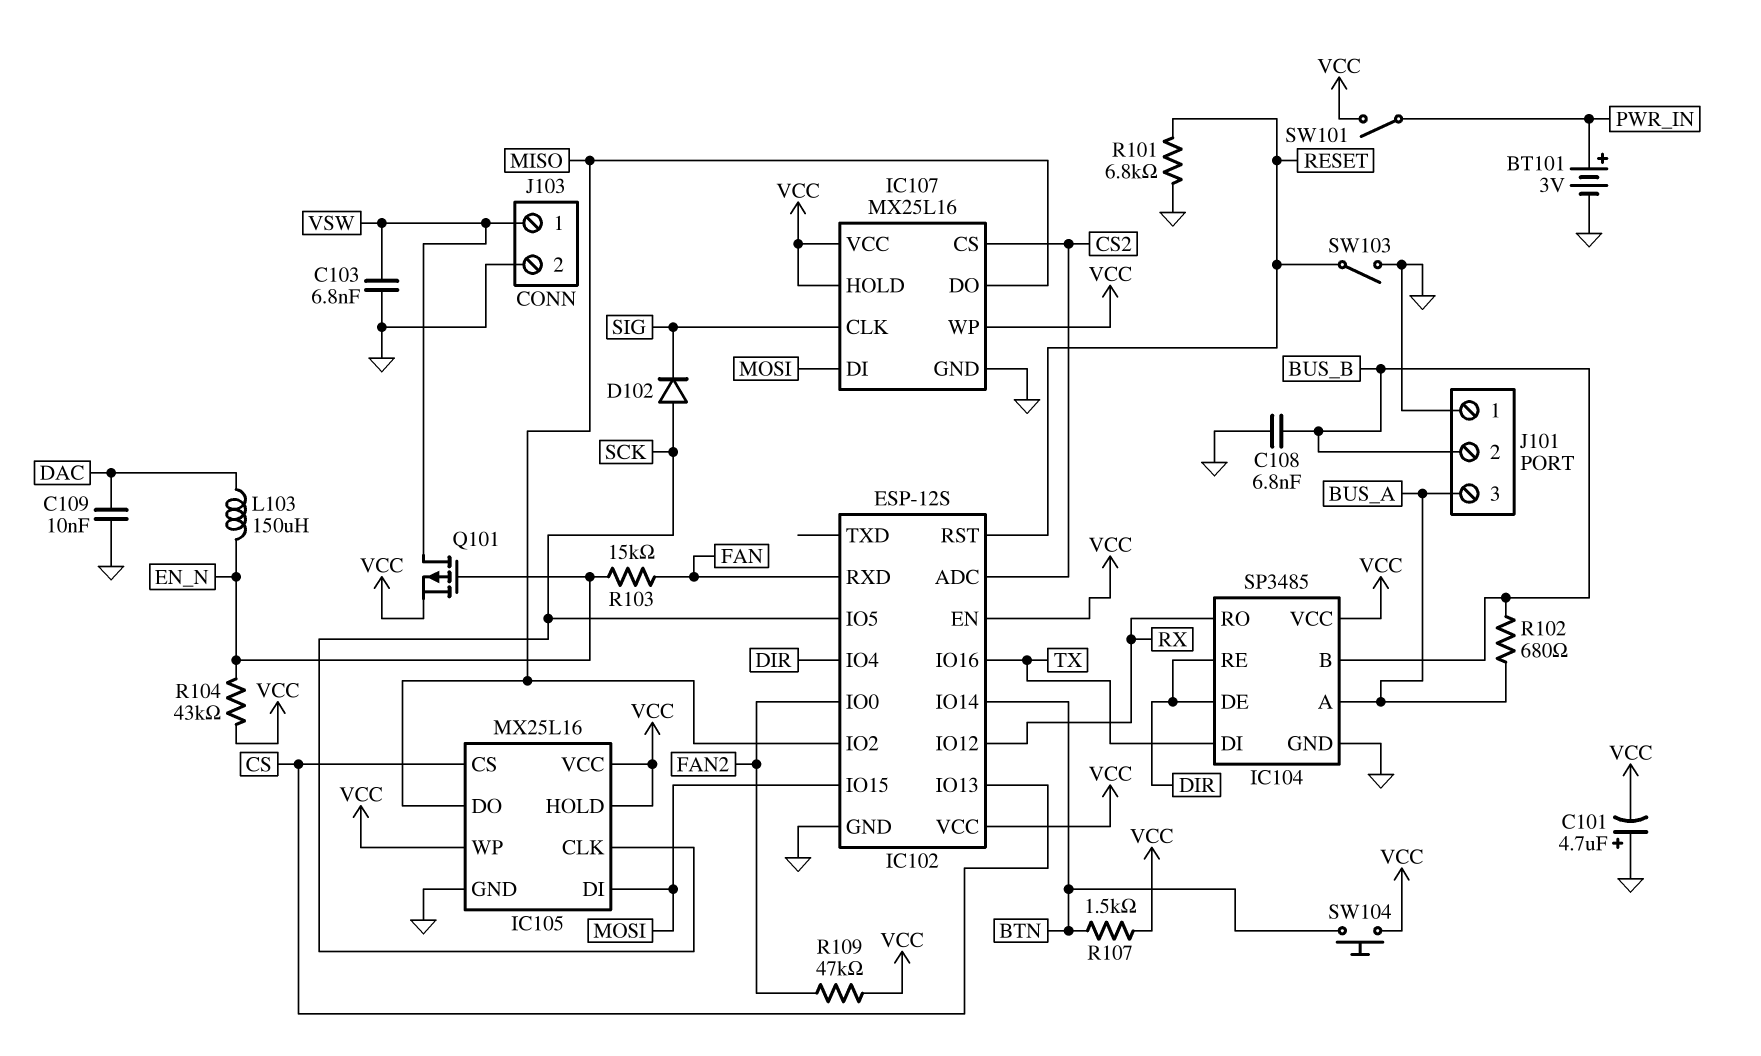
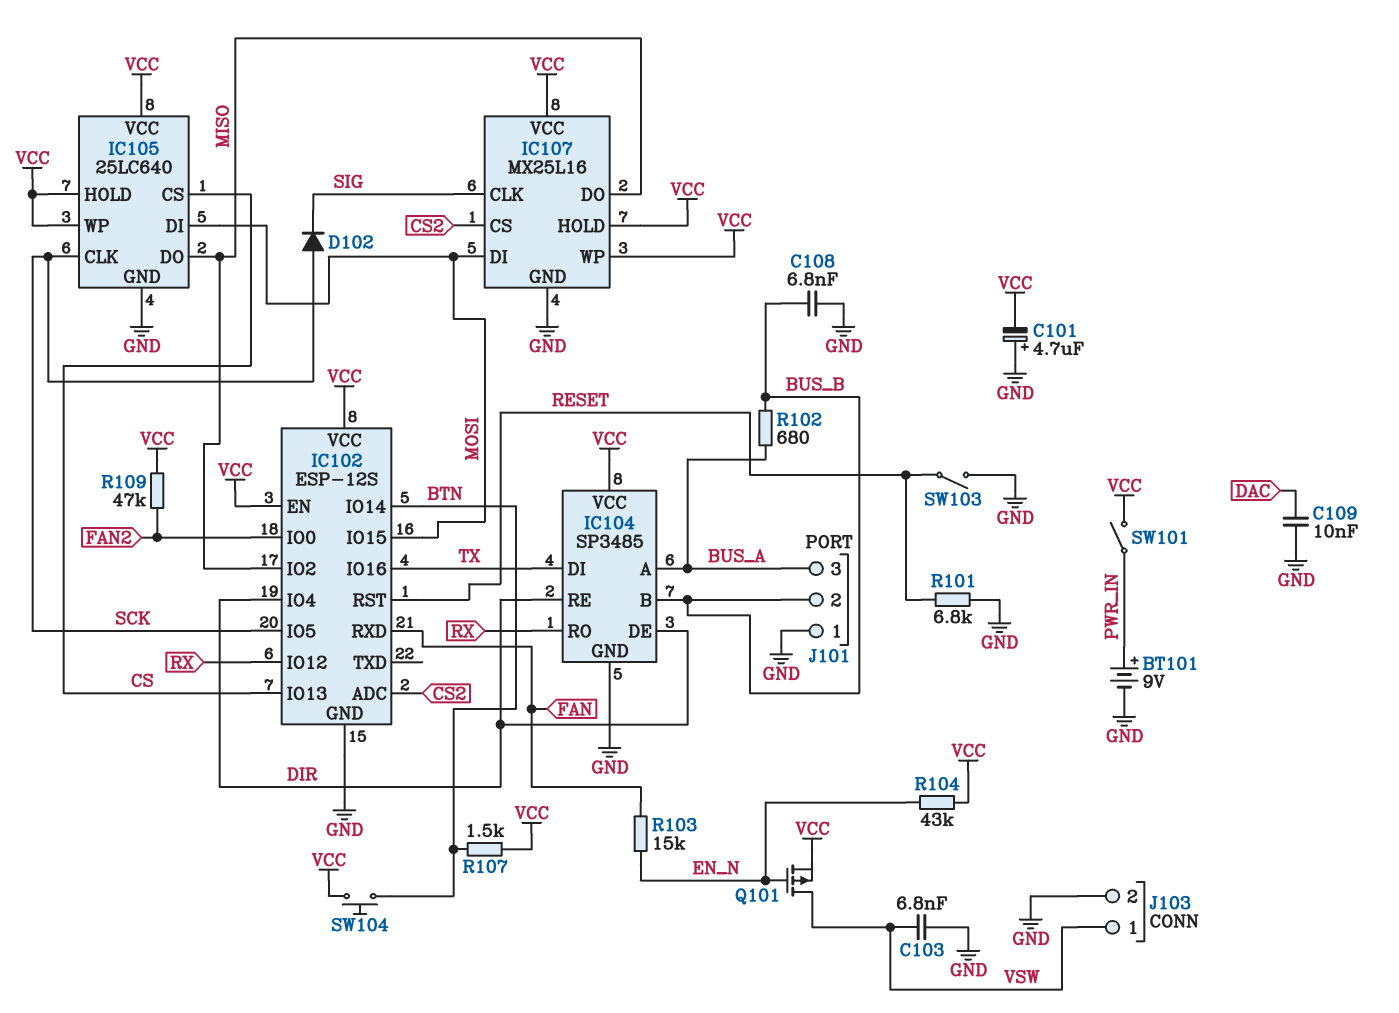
BT101: 3V (plus PWR_IN, minus GND) -> 9V (plus PWR_IN, minus GND)
IC105: MX25L16 -> 25LC640
L103: 150uH (DAC, EN_N) -> none

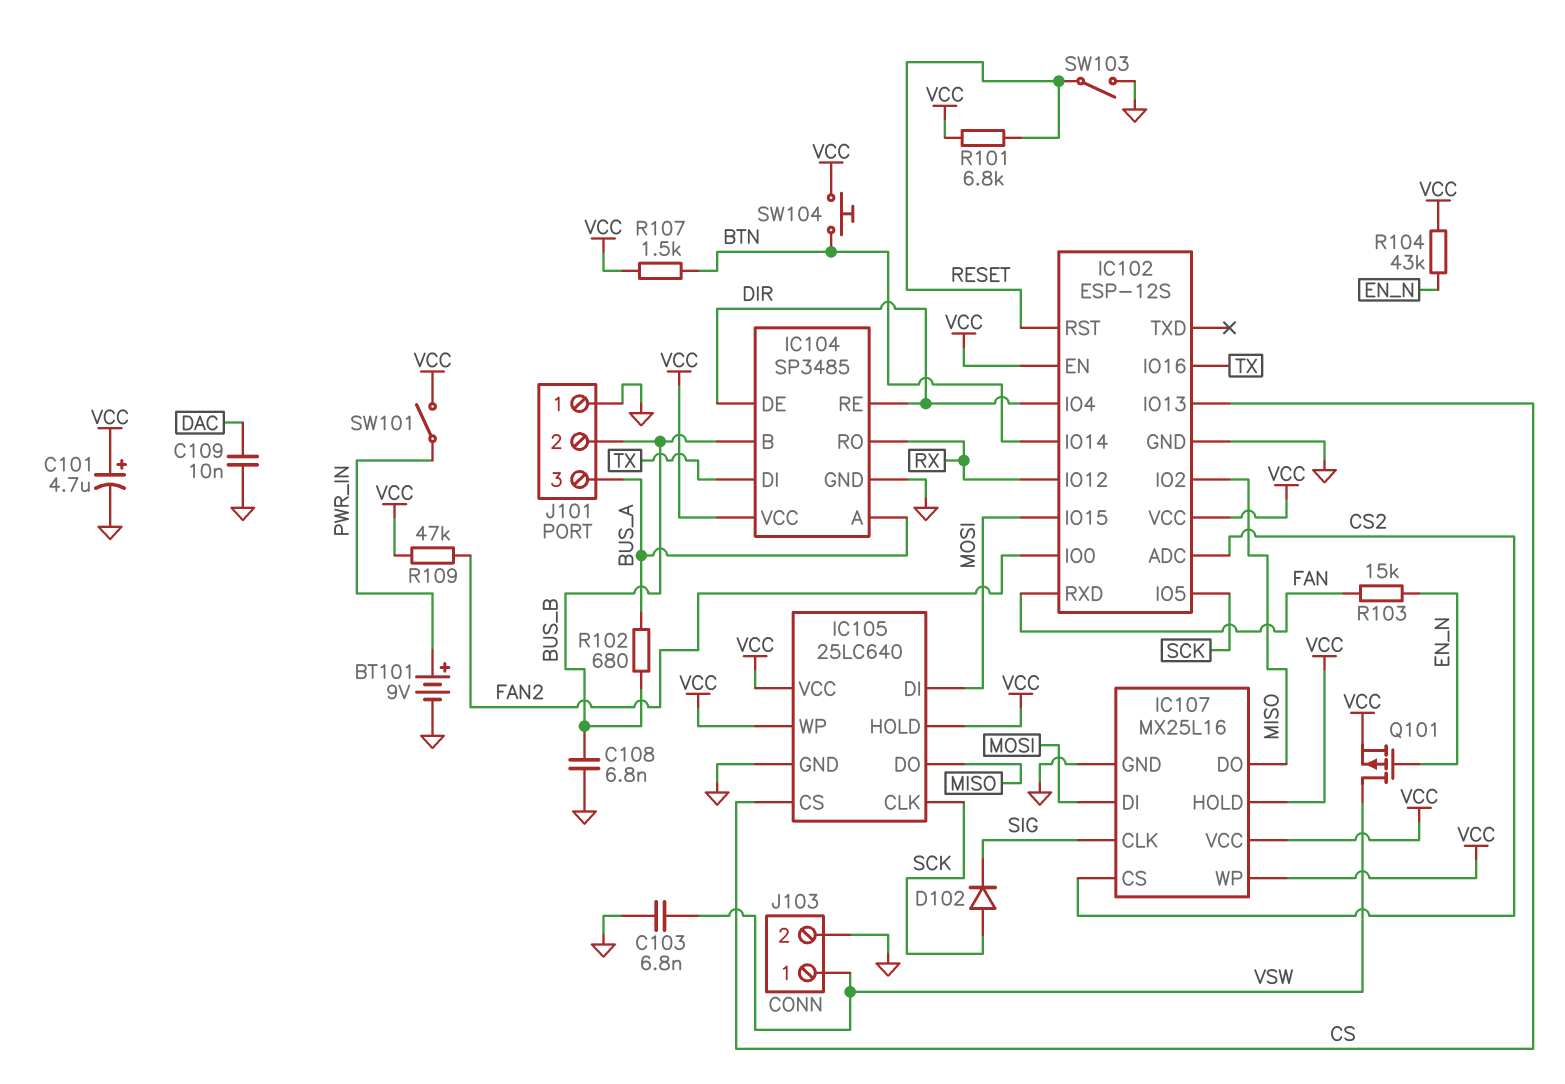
C101: 4.7uF (plus GND, minus VCC) -> 4.7uF (plus VCC, minus GND)
R101: 6.8k (GND, RESET) -> 6.8k (RESET, VCC)

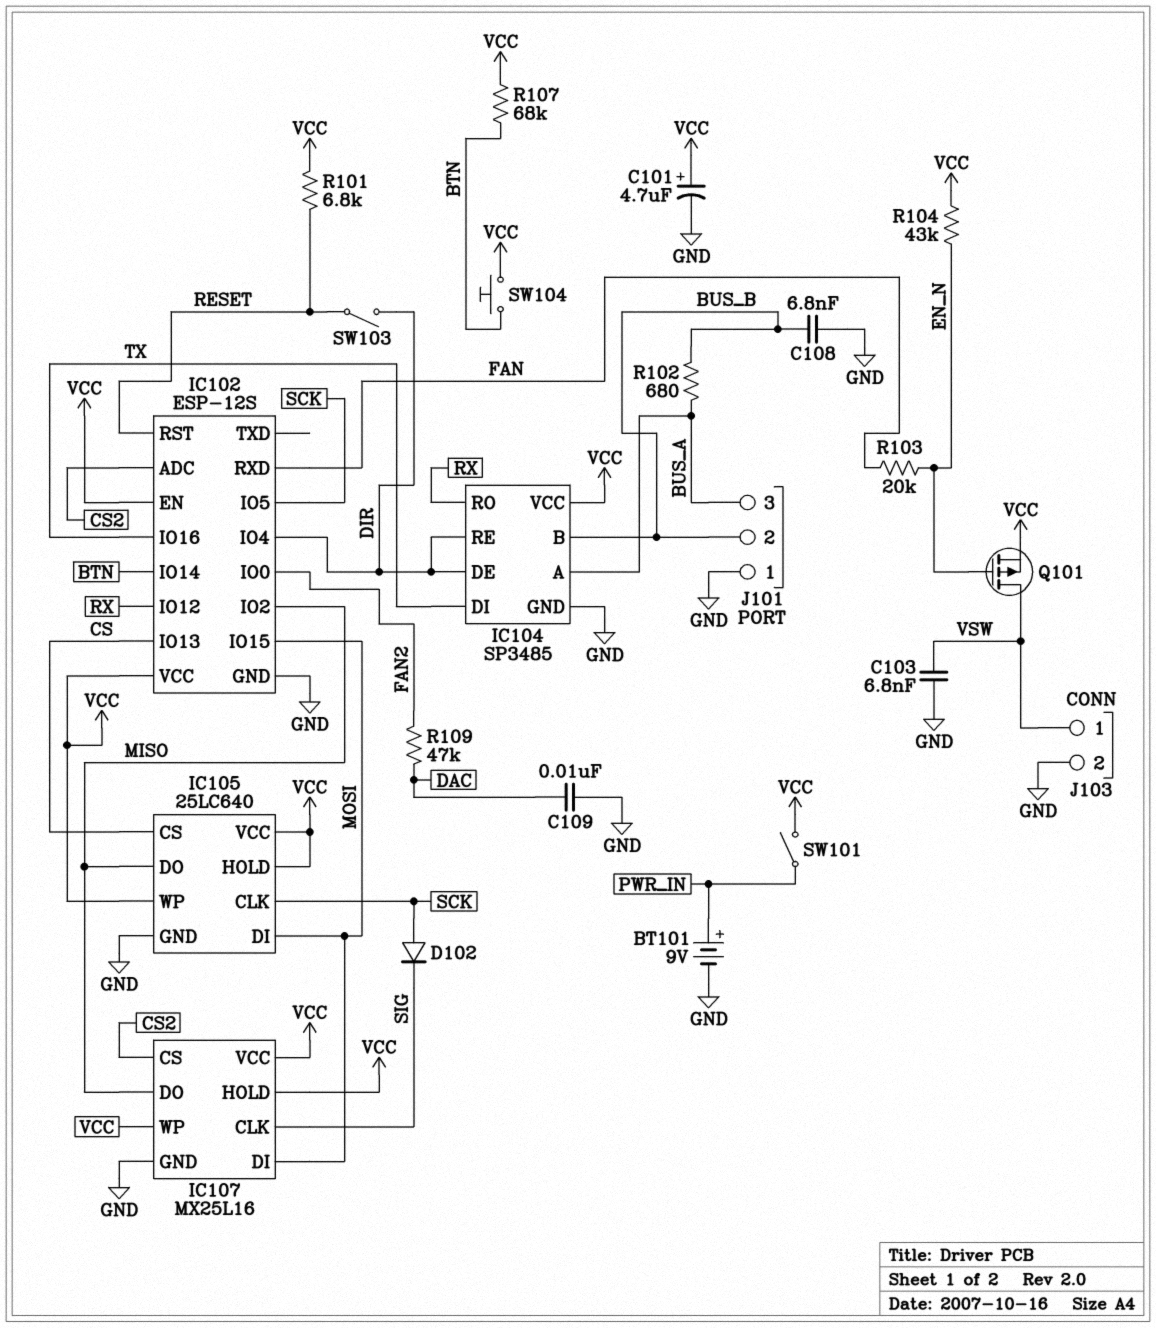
R103: 15k (EN_N, FAN) -> 20k (EN_N, FAN)
R107: 1.5k (BTN, VCC) -> 68k (BTN, VCC)
R109: 47k (FAN2, VCC) -> 47k (DAC, FAN2)
SW103: switch (GND, RESET) -> switch (DIR, RESET)

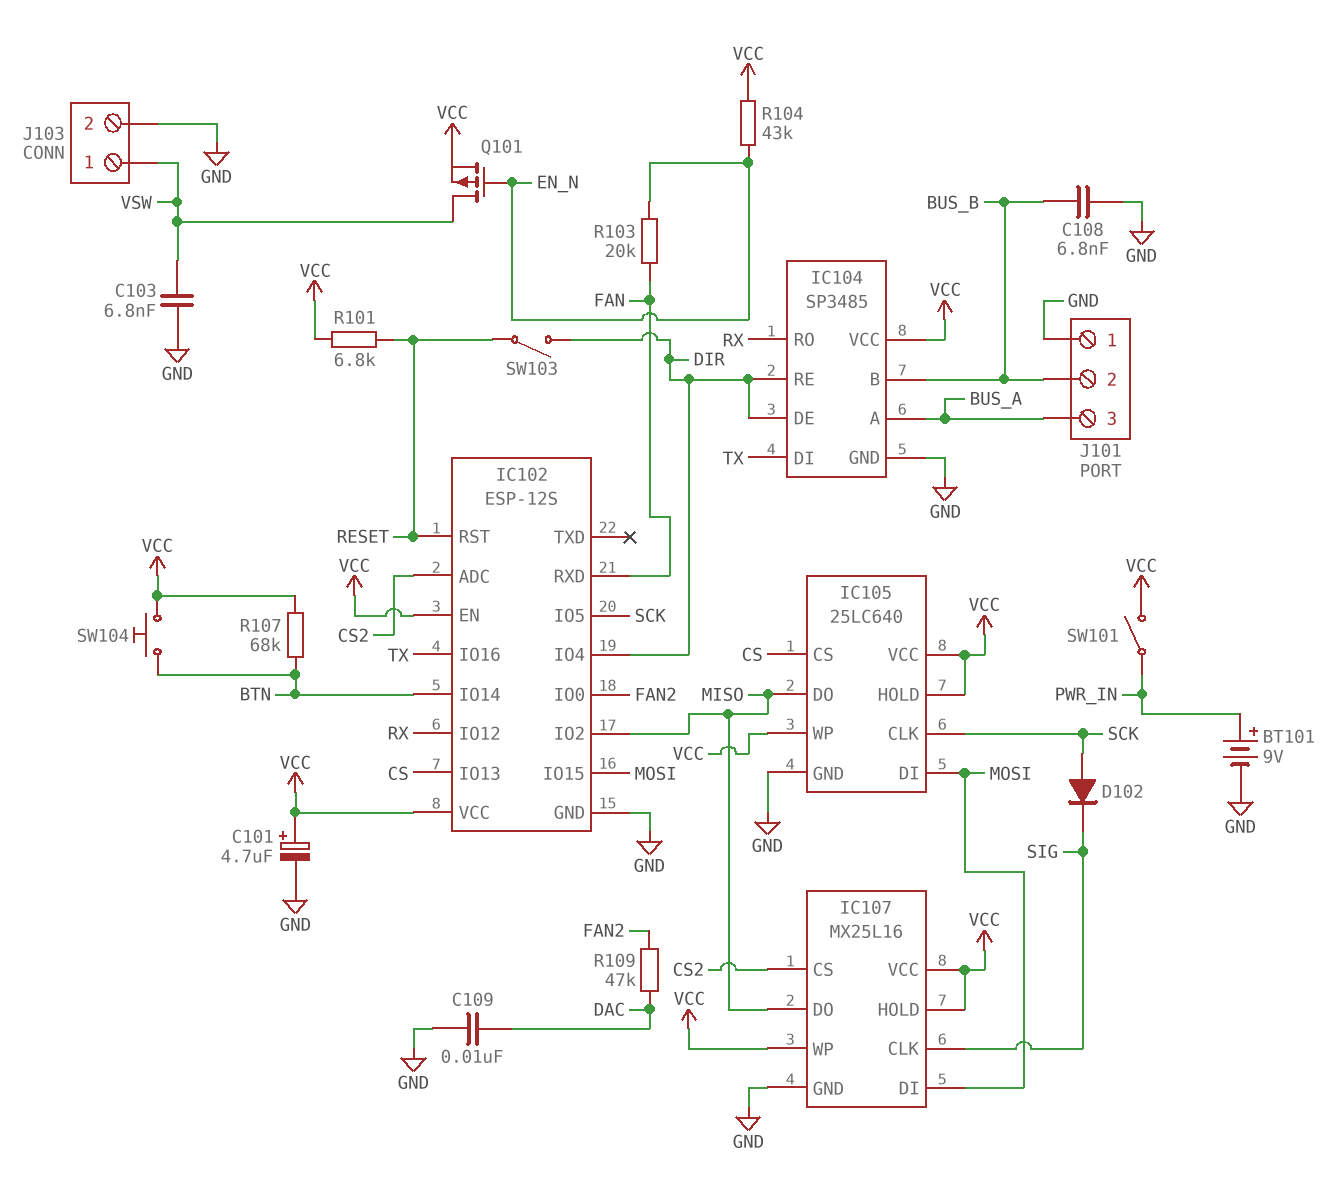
R102: 680 (BUS_A, BUS_B) -> none

